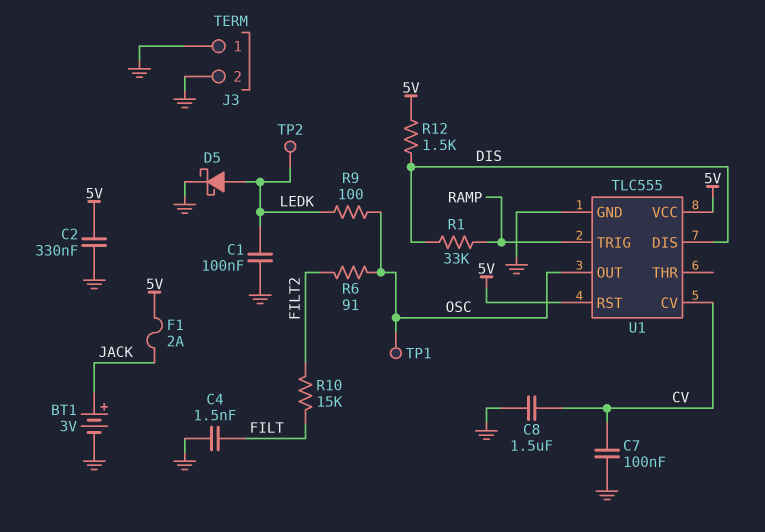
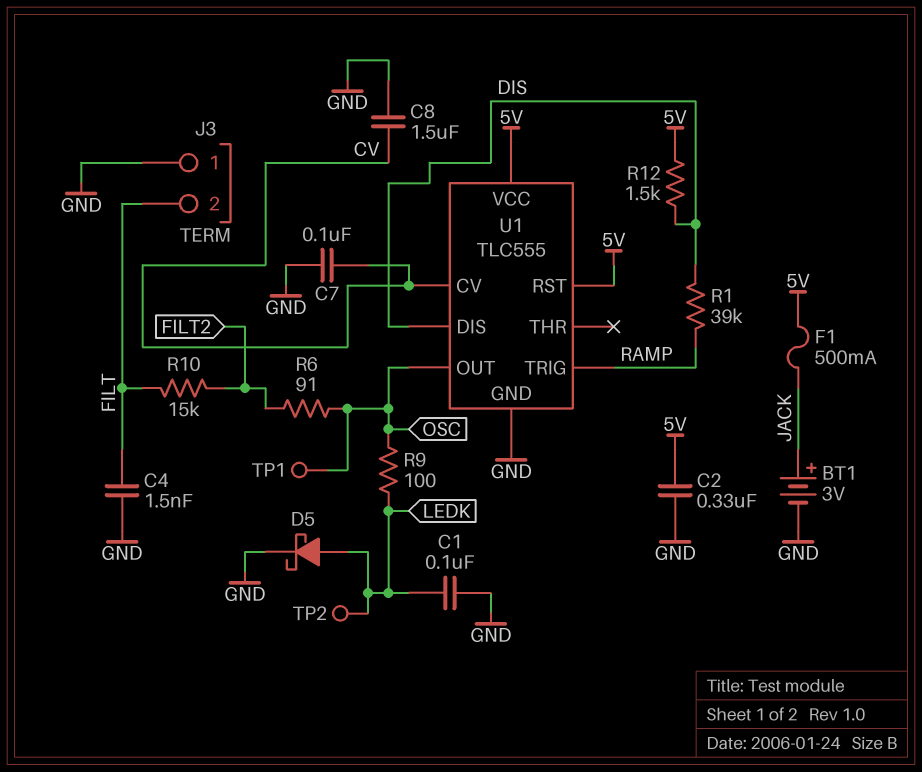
F1: 2A (5V, JACK) -> 500mA (5V, JACK)
J3 pin 2: GND -> FILT
R1: 33k (DIS, RAMP) -> 39k (DIS, RAMP)

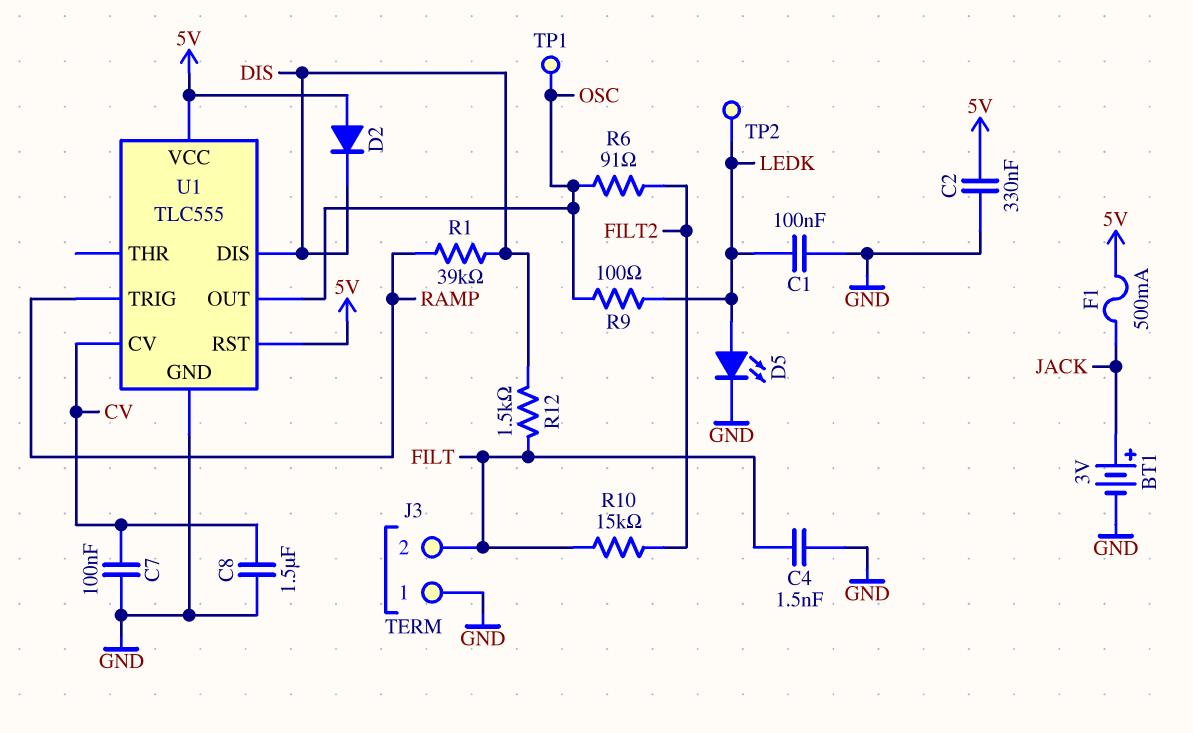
D2: none -> diode (A 5V, K DIS)
D5: schottky (A LEDK, K GND) -> LED (A LEDK, K GND)
R12: 1.5k (5V, DIS) -> 1.5k (DIS, FILT)

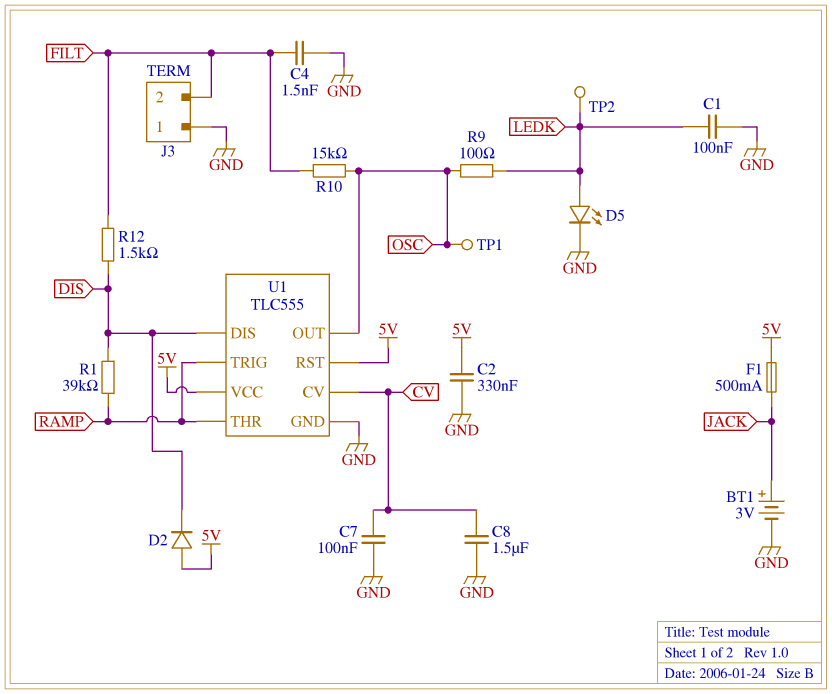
R6: 91 (FILT2, OSC) -> none
R10: 15k (FILT, FILT2) -> 15k (FILT, OSC)
U1 pin THR: none -> RAMP

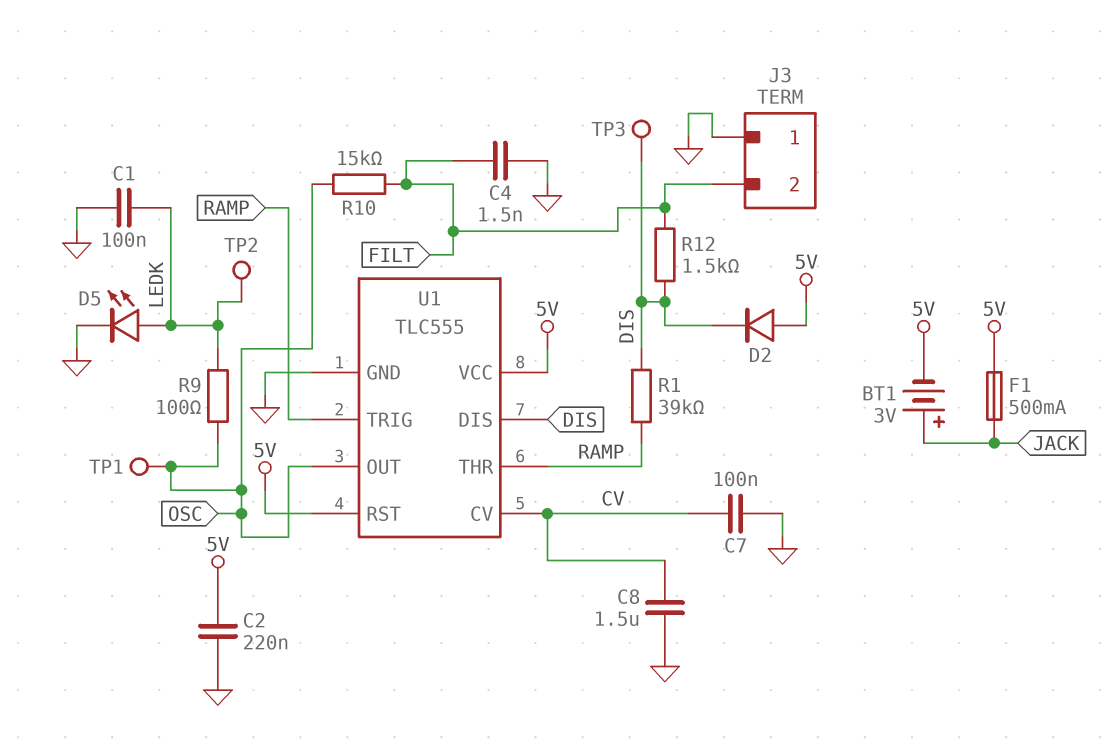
BT1: 3V (plus JACK, minus GND) -> 3V (plus JACK, minus 5V)
C2: 330nF (5V, GND) -> 220nF (5V, GND)
TP3: none -> test point (DIS)

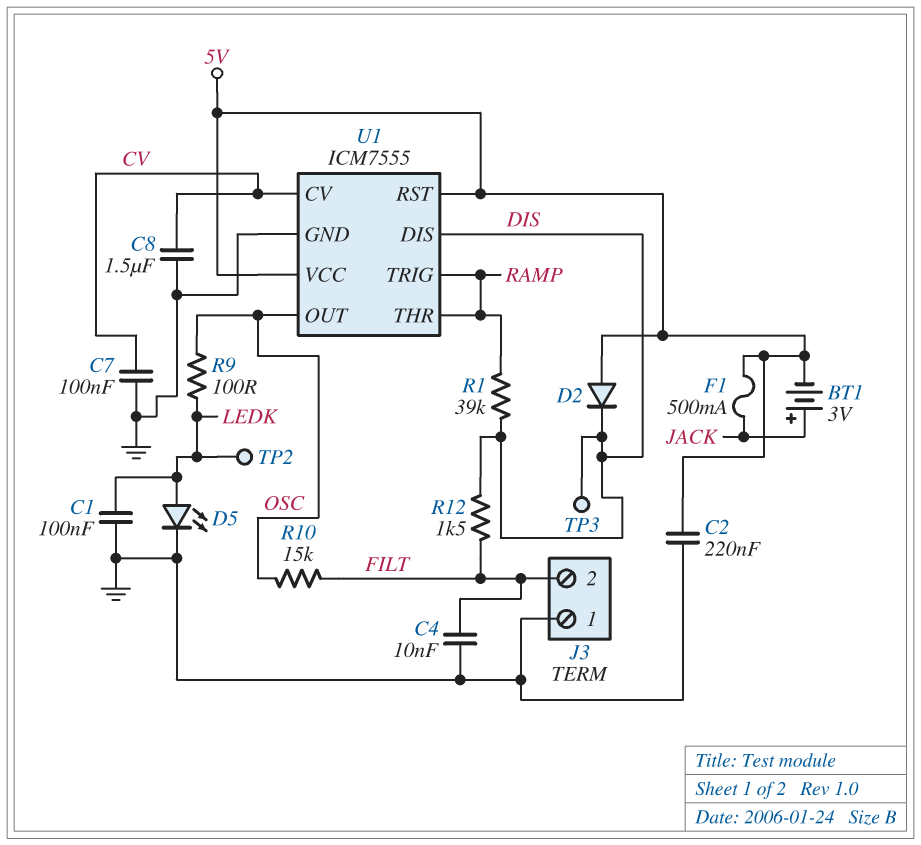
C4: 1.5nF (FILT, GND) -> 10nF (FILT, GND)
TP1: test point (OSC) -> none
U1: TLC555 -> ICM7555

